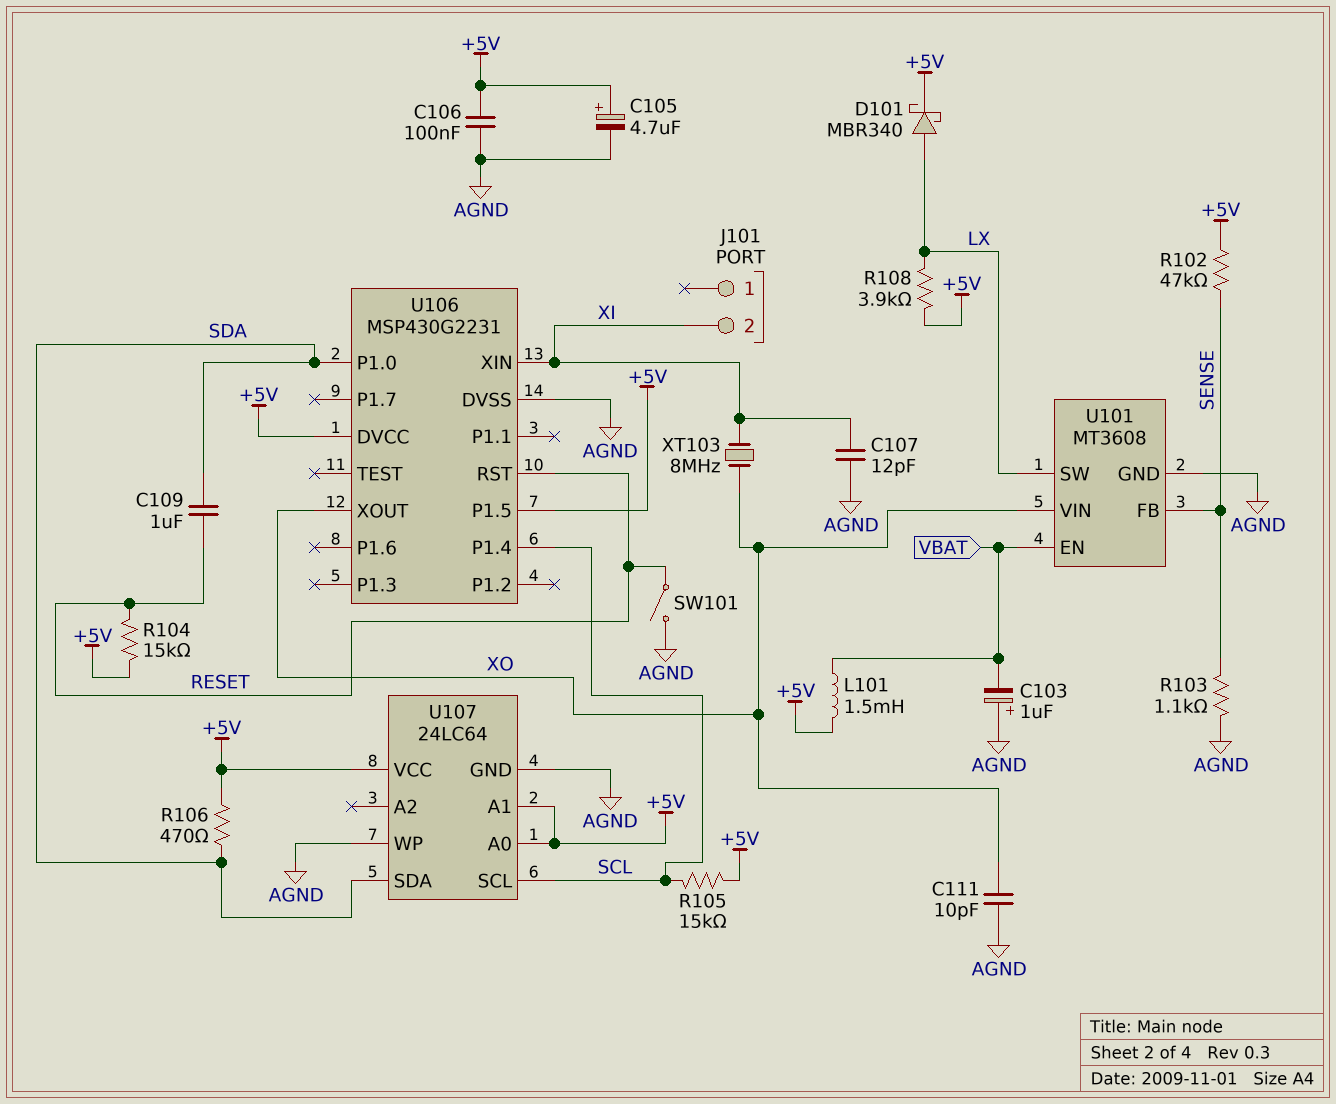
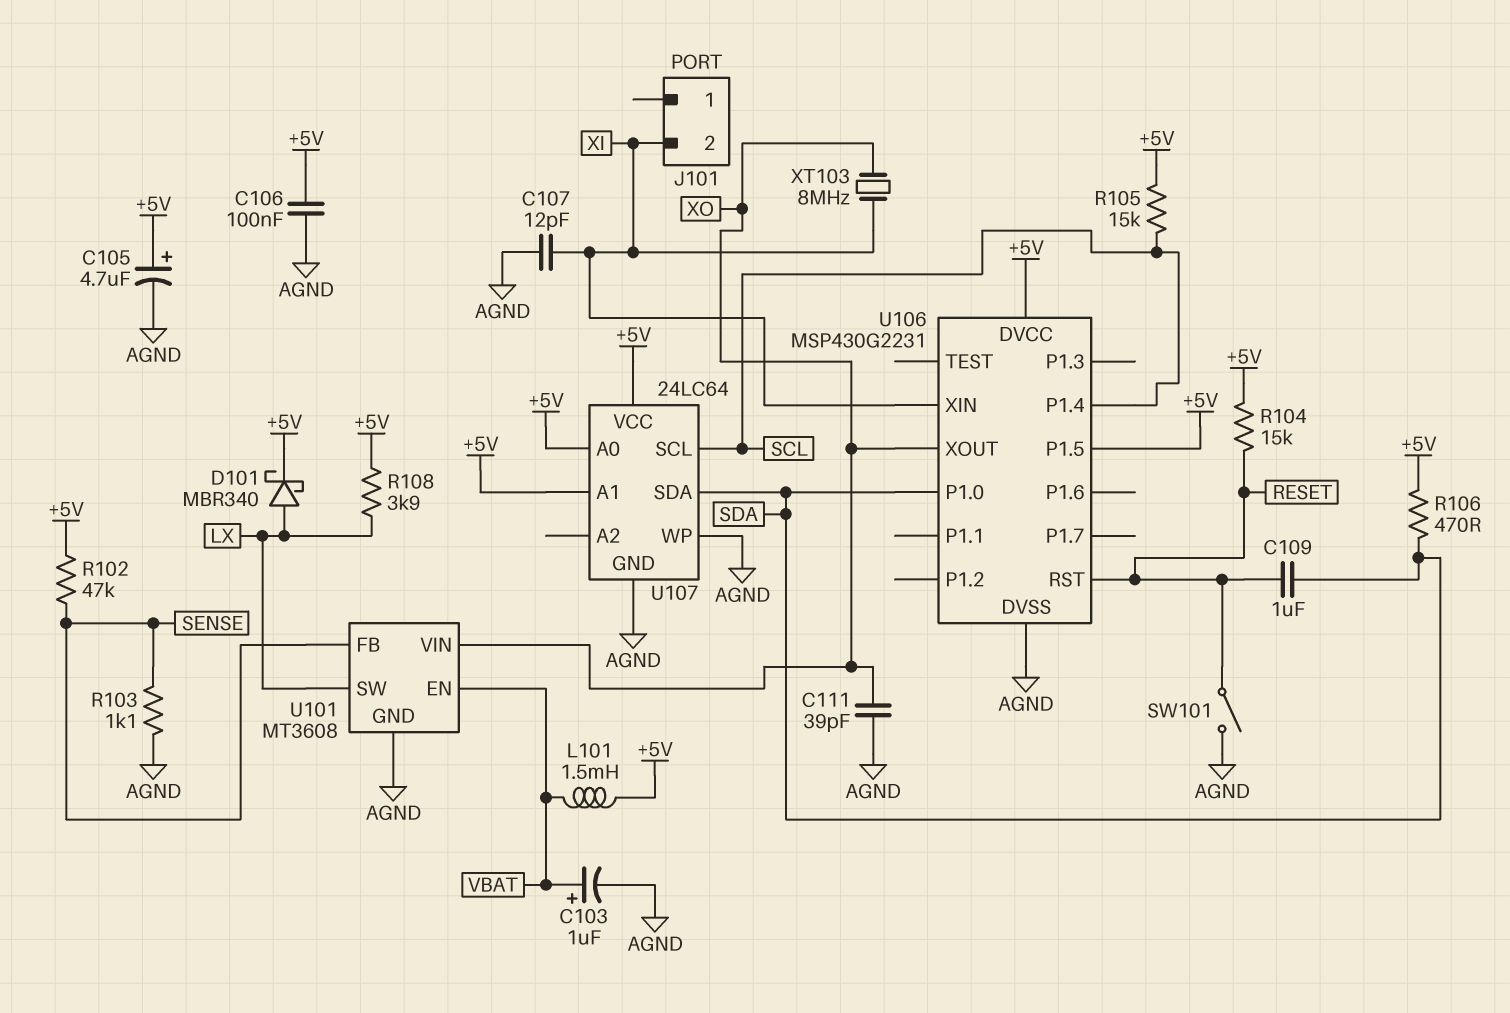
C103: 1uF (plus AGND, minus VBAT) -> 1uF (plus VBAT, minus AGND)
C111: 10pF (AGND, XO) -> 39pF (AGND, XO)

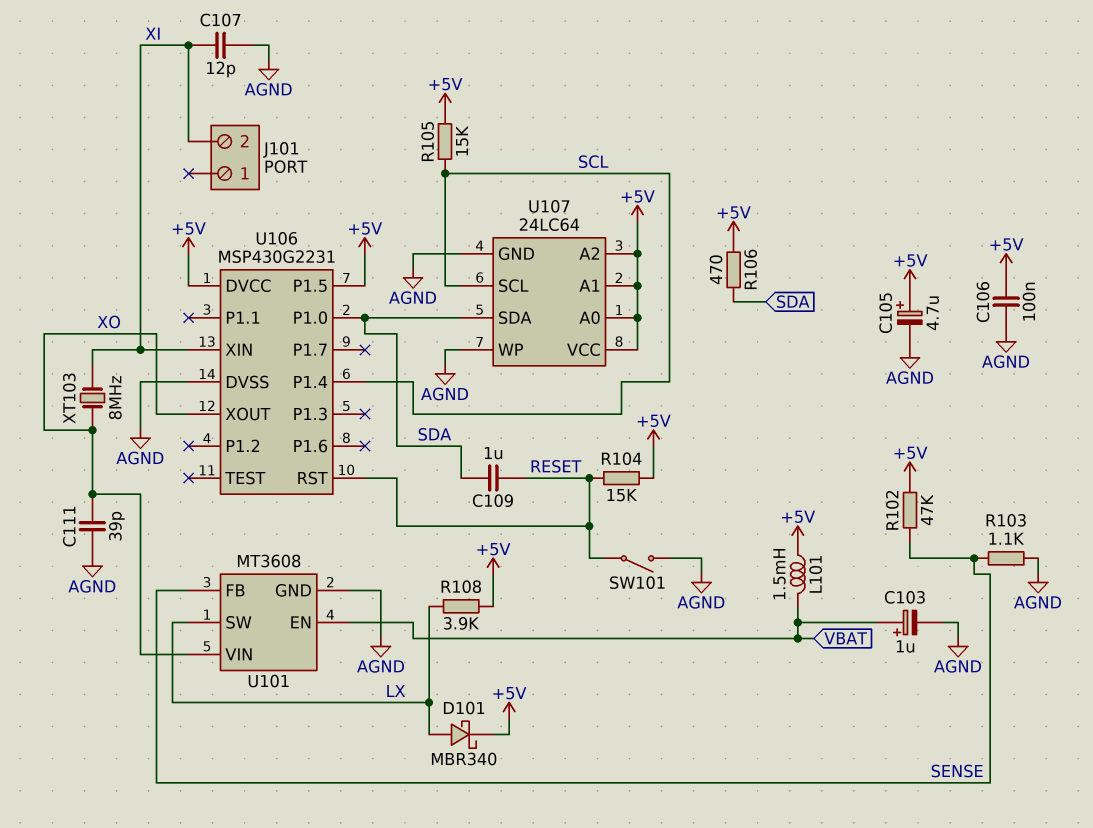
U107 pin A2: none -> +5V

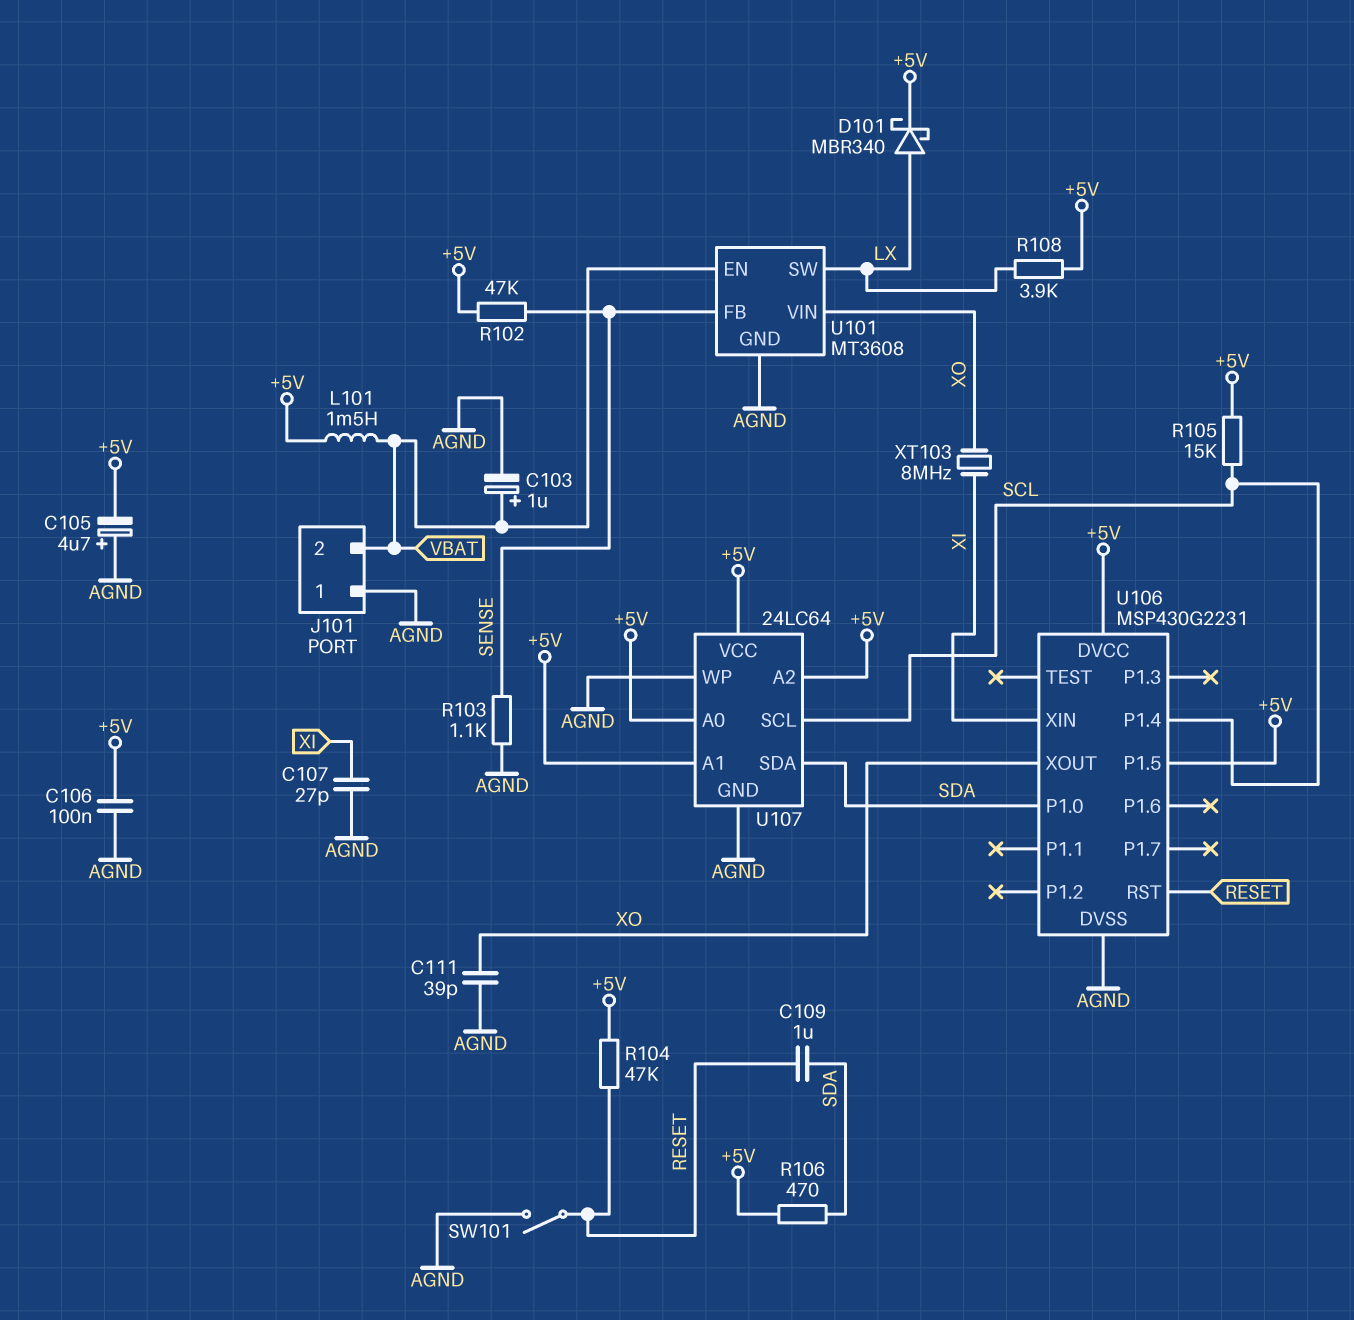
C105: 4.7uF (plus +5V, minus AGND) -> 4.7uF (plus AGND, minus +5V)
C107: 12pF (AGND, XI) -> 27pF (AGND, XI)
J101 pin 1: none -> AGND
J101 pin 2: XI -> VBAT
R104: 15k (+5V, RESET) -> 47k (+5V, RESET)

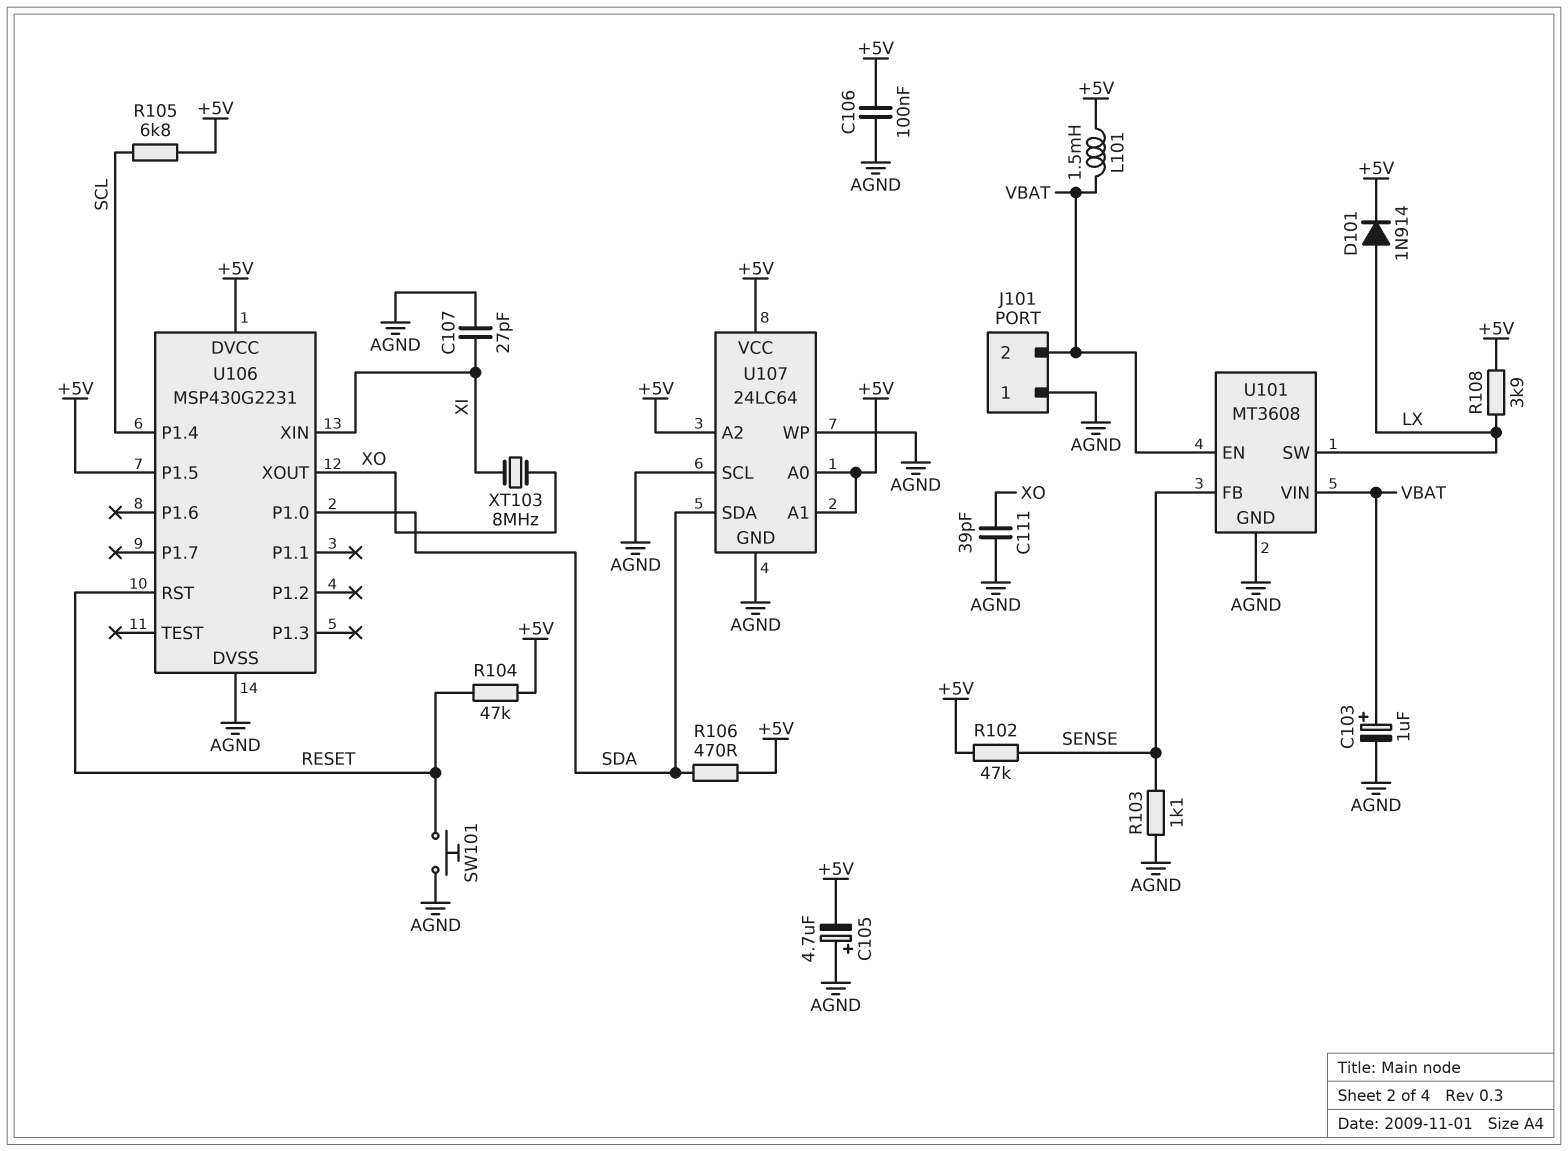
C109: 1uF (RESET, SDA) -> none
D101: schottky MBR340 (A LX, K +5V) -> diode 1N914 (A LX, K +5V)
R105: 15k (+5V, SCL) -> 6.8k (+5V, SCL)
SW101: switch (AGND, RESET) -> button (AGND, RESET)
U101 pin VIN: XO -> VBAT
U107 pin SCL: SCL -> AGND

